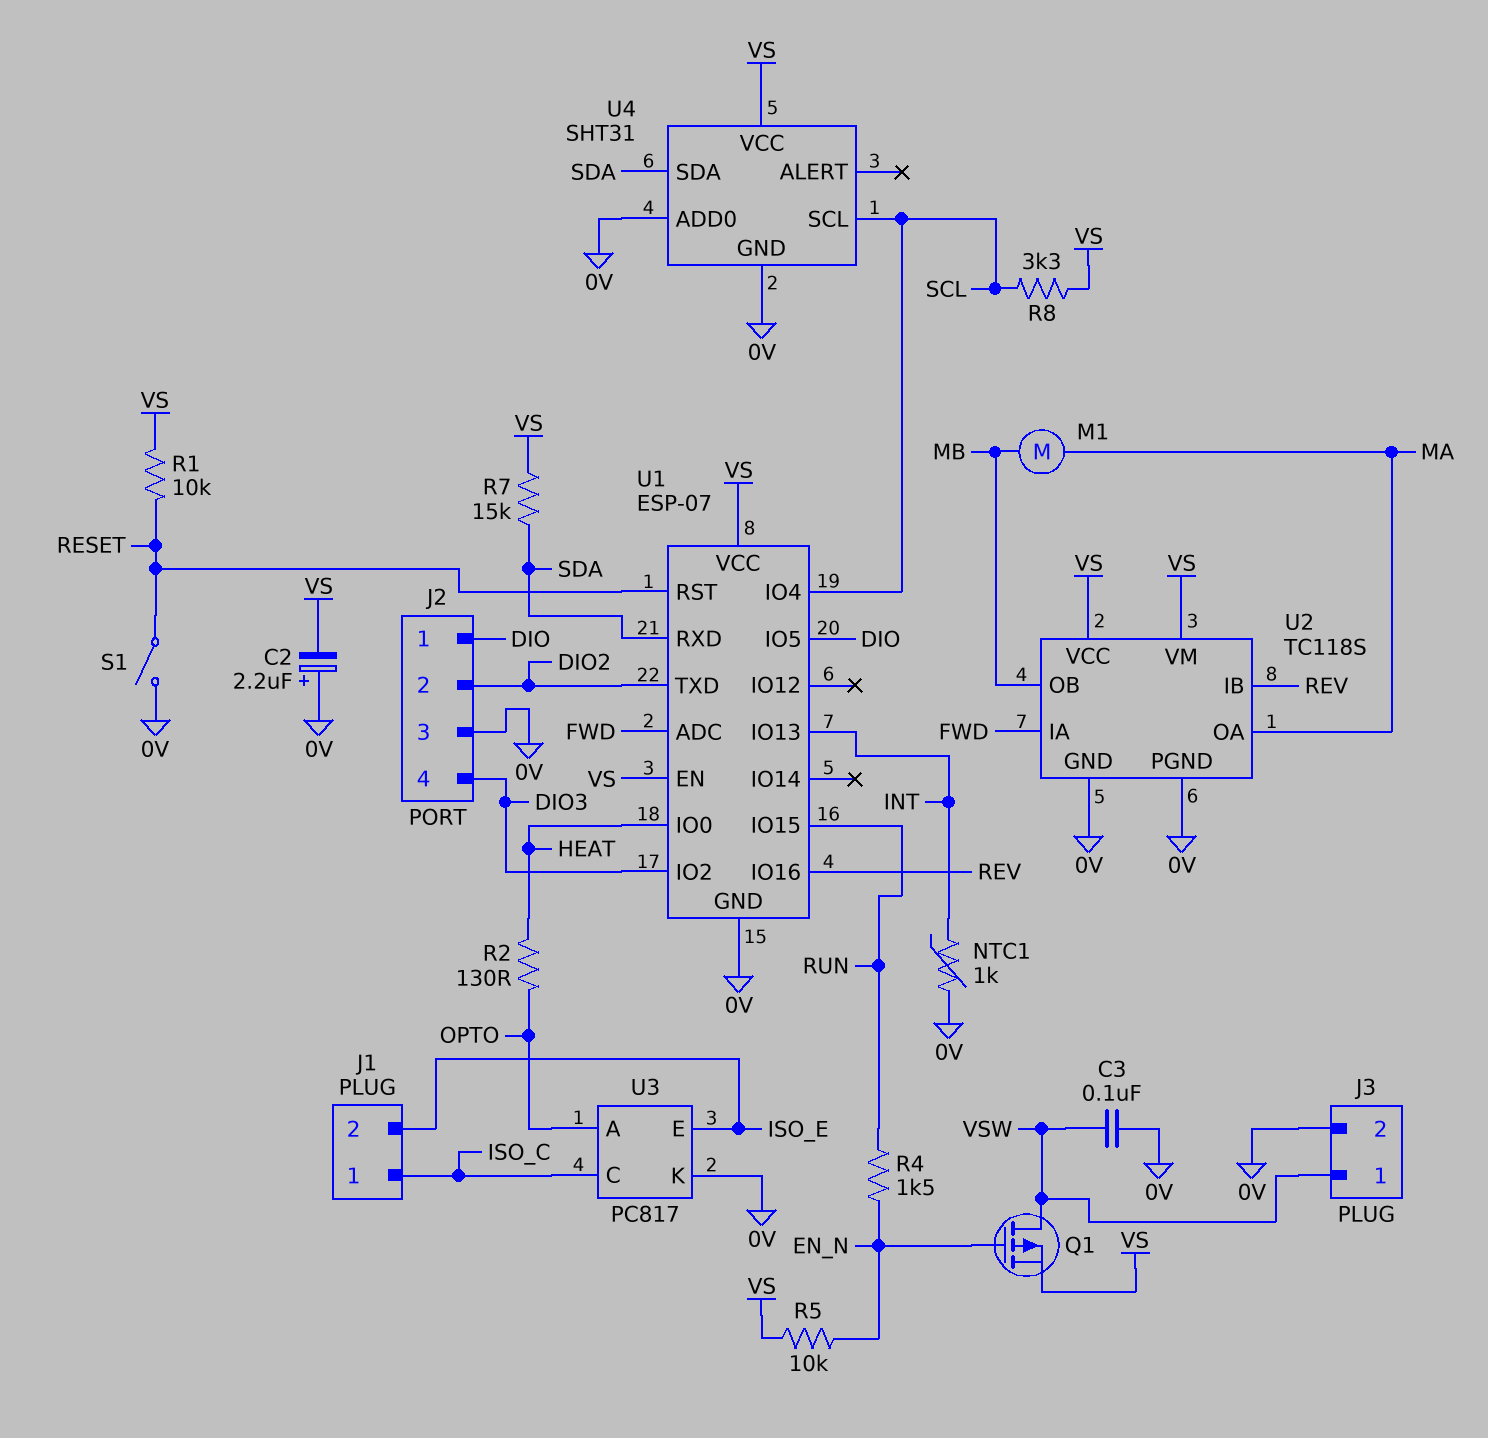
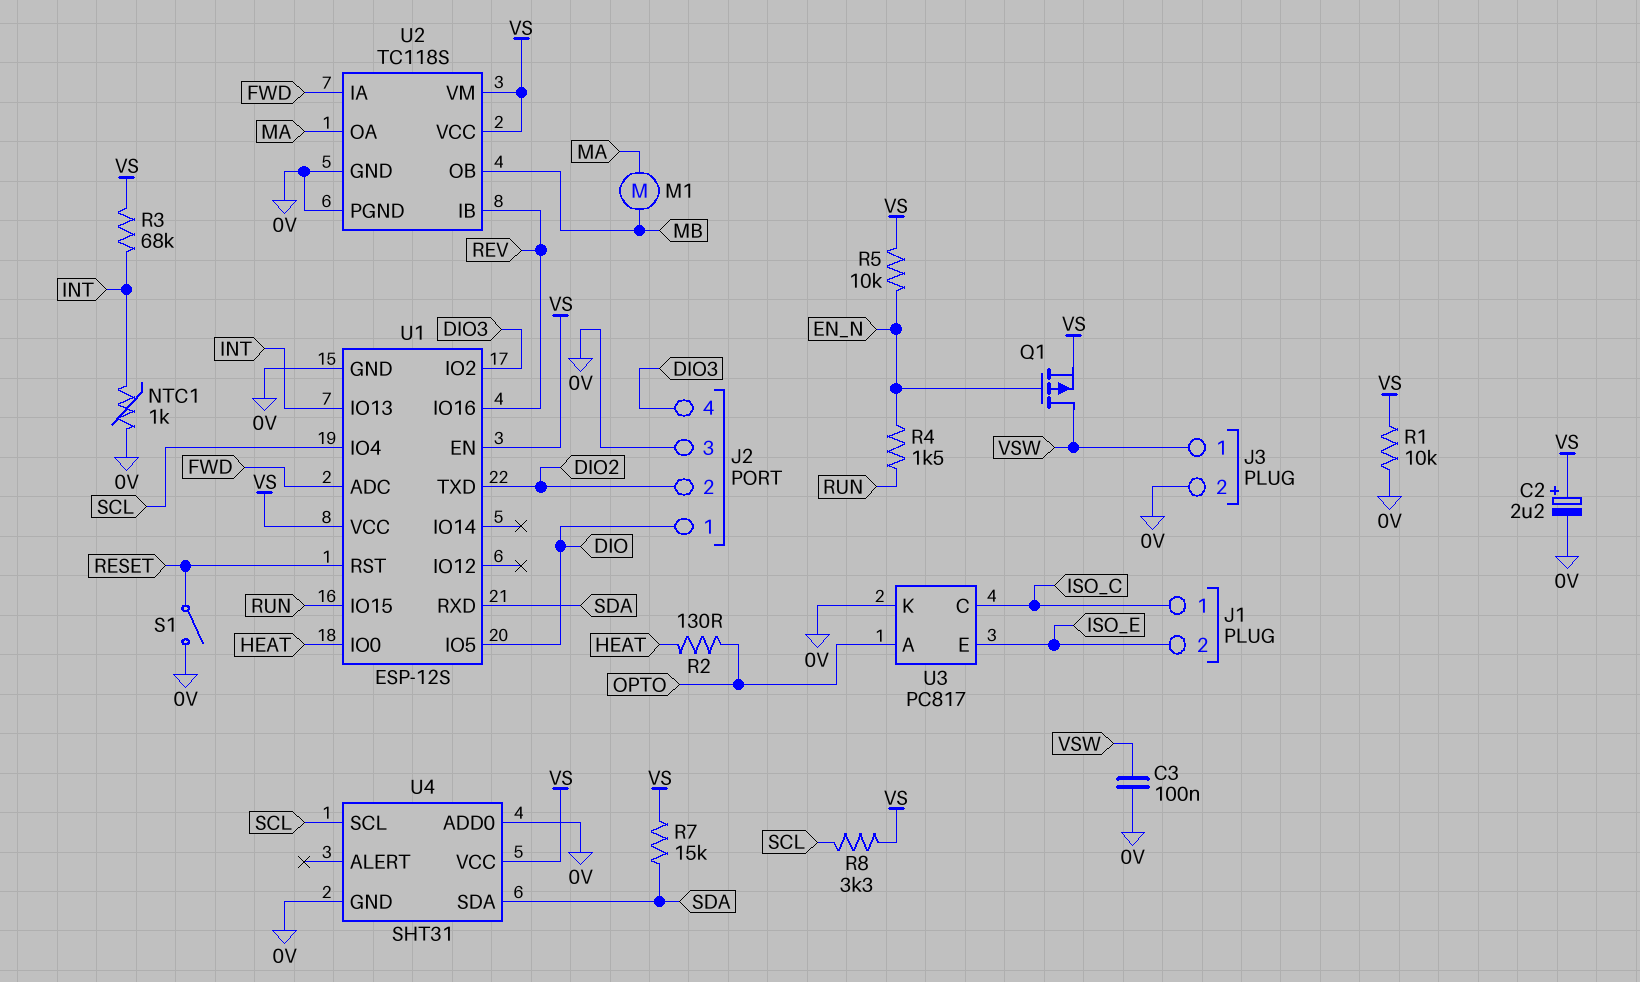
C2: 2.2uF (plus 0V, minus VS) -> 2.2uF (plus VS, minus 0V)
R1: 10k (RESET, VS) -> 10k (0V, VS)
R3: none -> 68k (INT, VS)
U1: ESP-07 -> ESP-12S

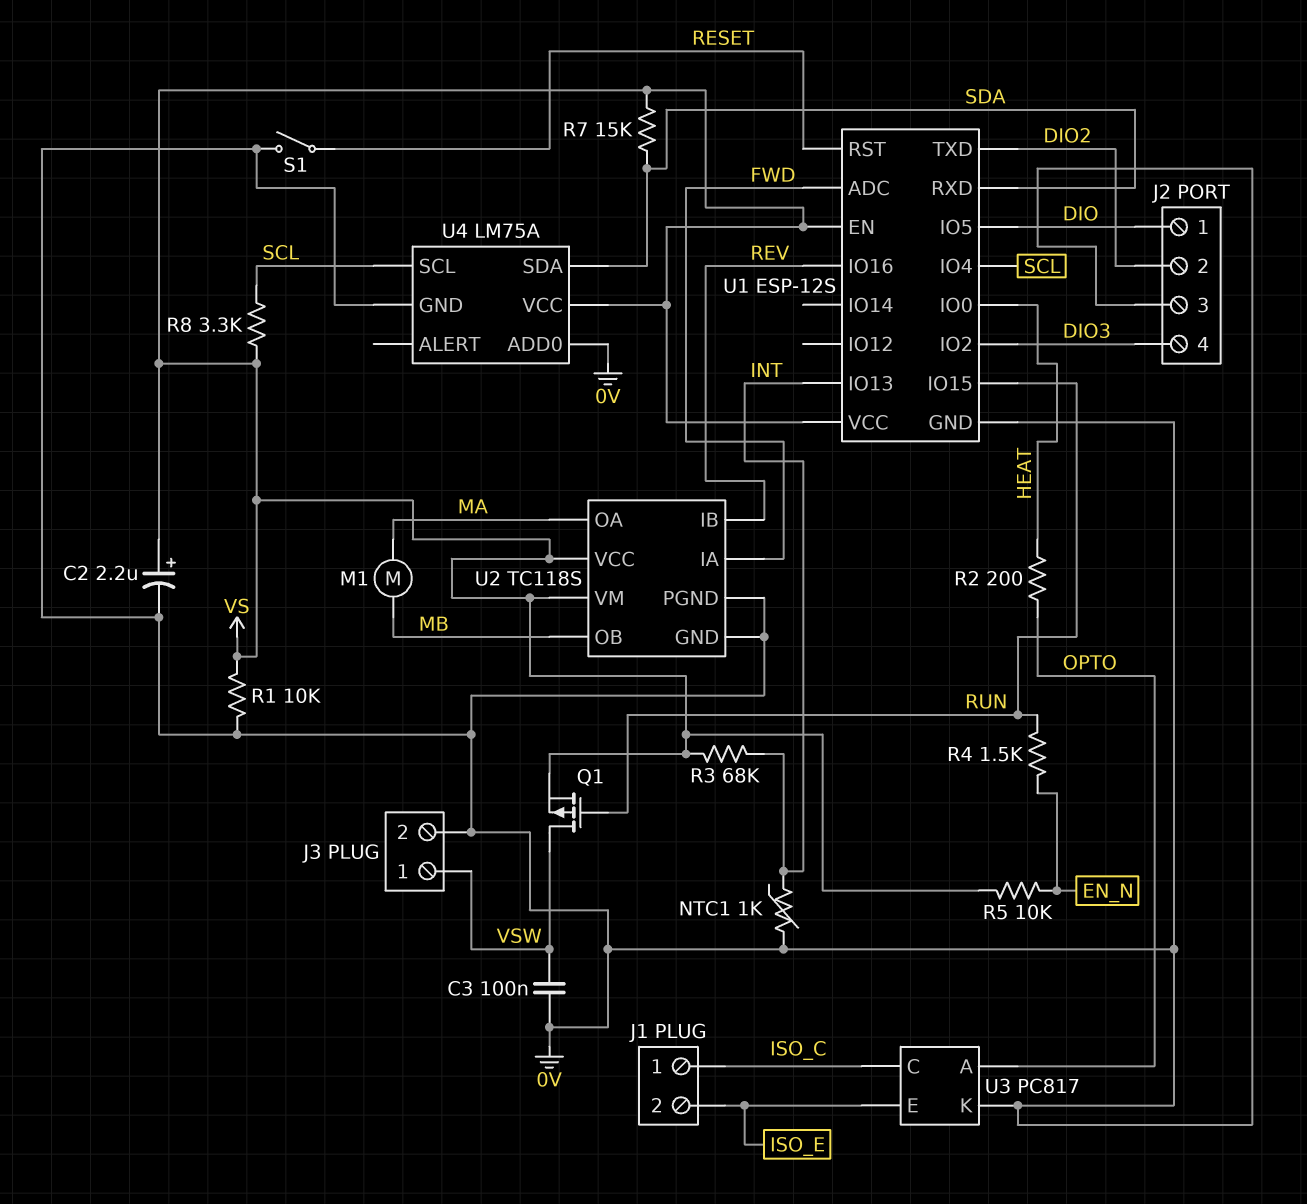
Q1: PMOS (G EN_N, D VSW, S VS) -> PMOS (G RUN, D VSW, S VS)
R2: 130 (HEAT, OPTO) -> 200 (HEAT, OPTO)
U4: SHT31 -> LM75A

